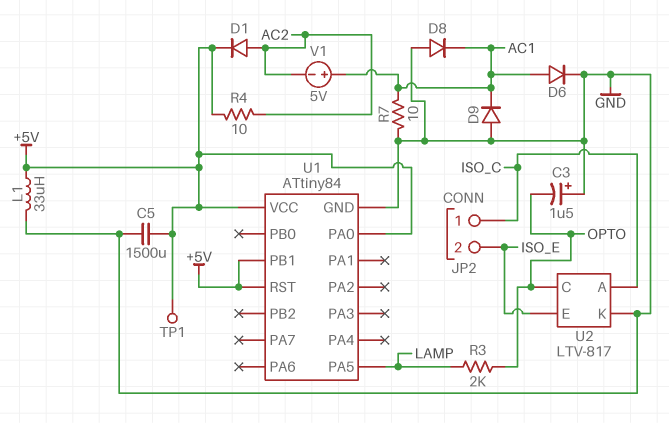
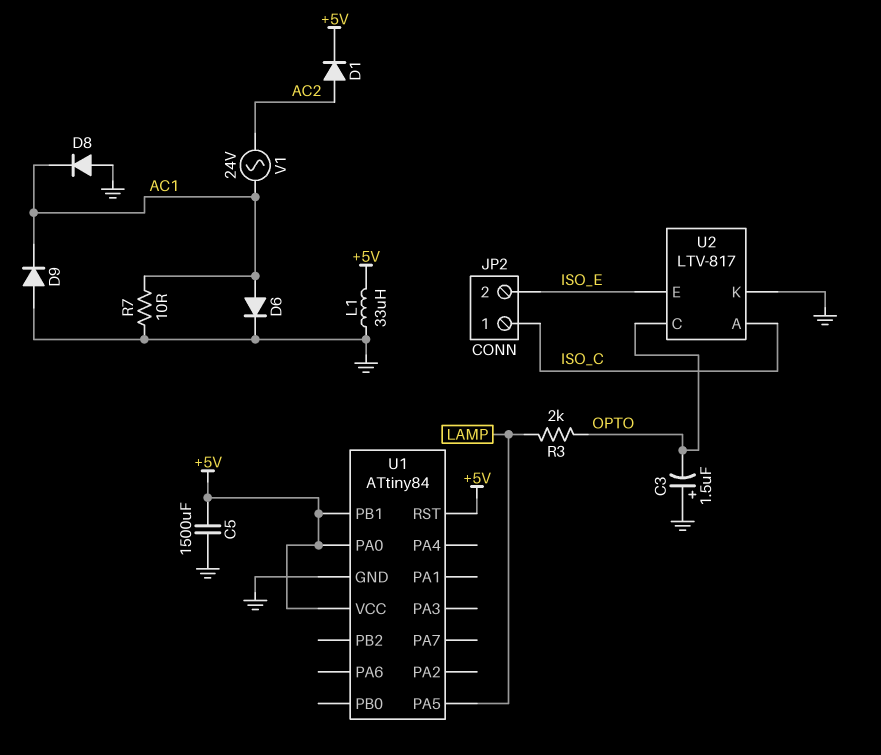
R4: 10 (+5V, AC2) -> none
TP1: test point (+5V) -> none
V1: 5V (plus AC1, minus AC2) -> AC 24V (AC1, AC2)

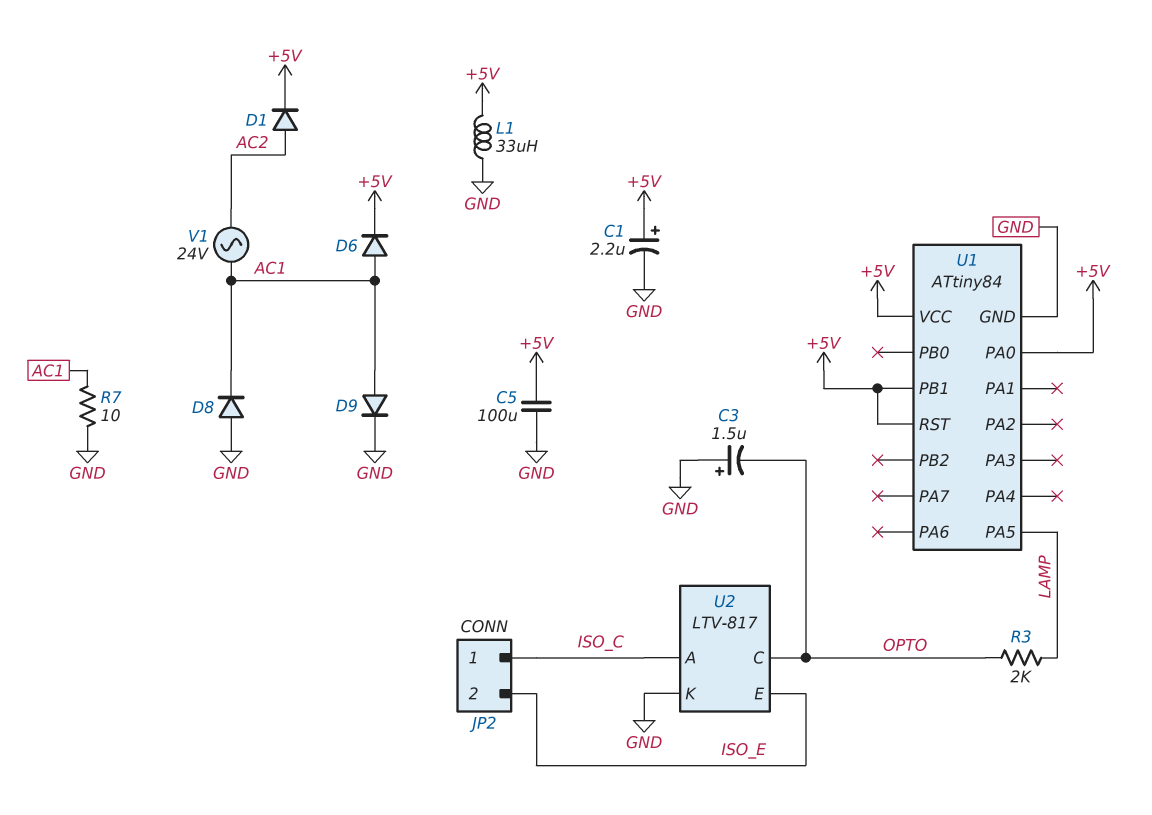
C1: none -> 2.2uF (plus +5V, minus GND)
C5: 1500uF (+5V, GND) -> 100uF (+5V, GND)
D6: diode (A AC1, K GND) -> diode (A AC1, K +5V)
D9: diode (A GND, K AC1) -> diode (A AC1, K GND)

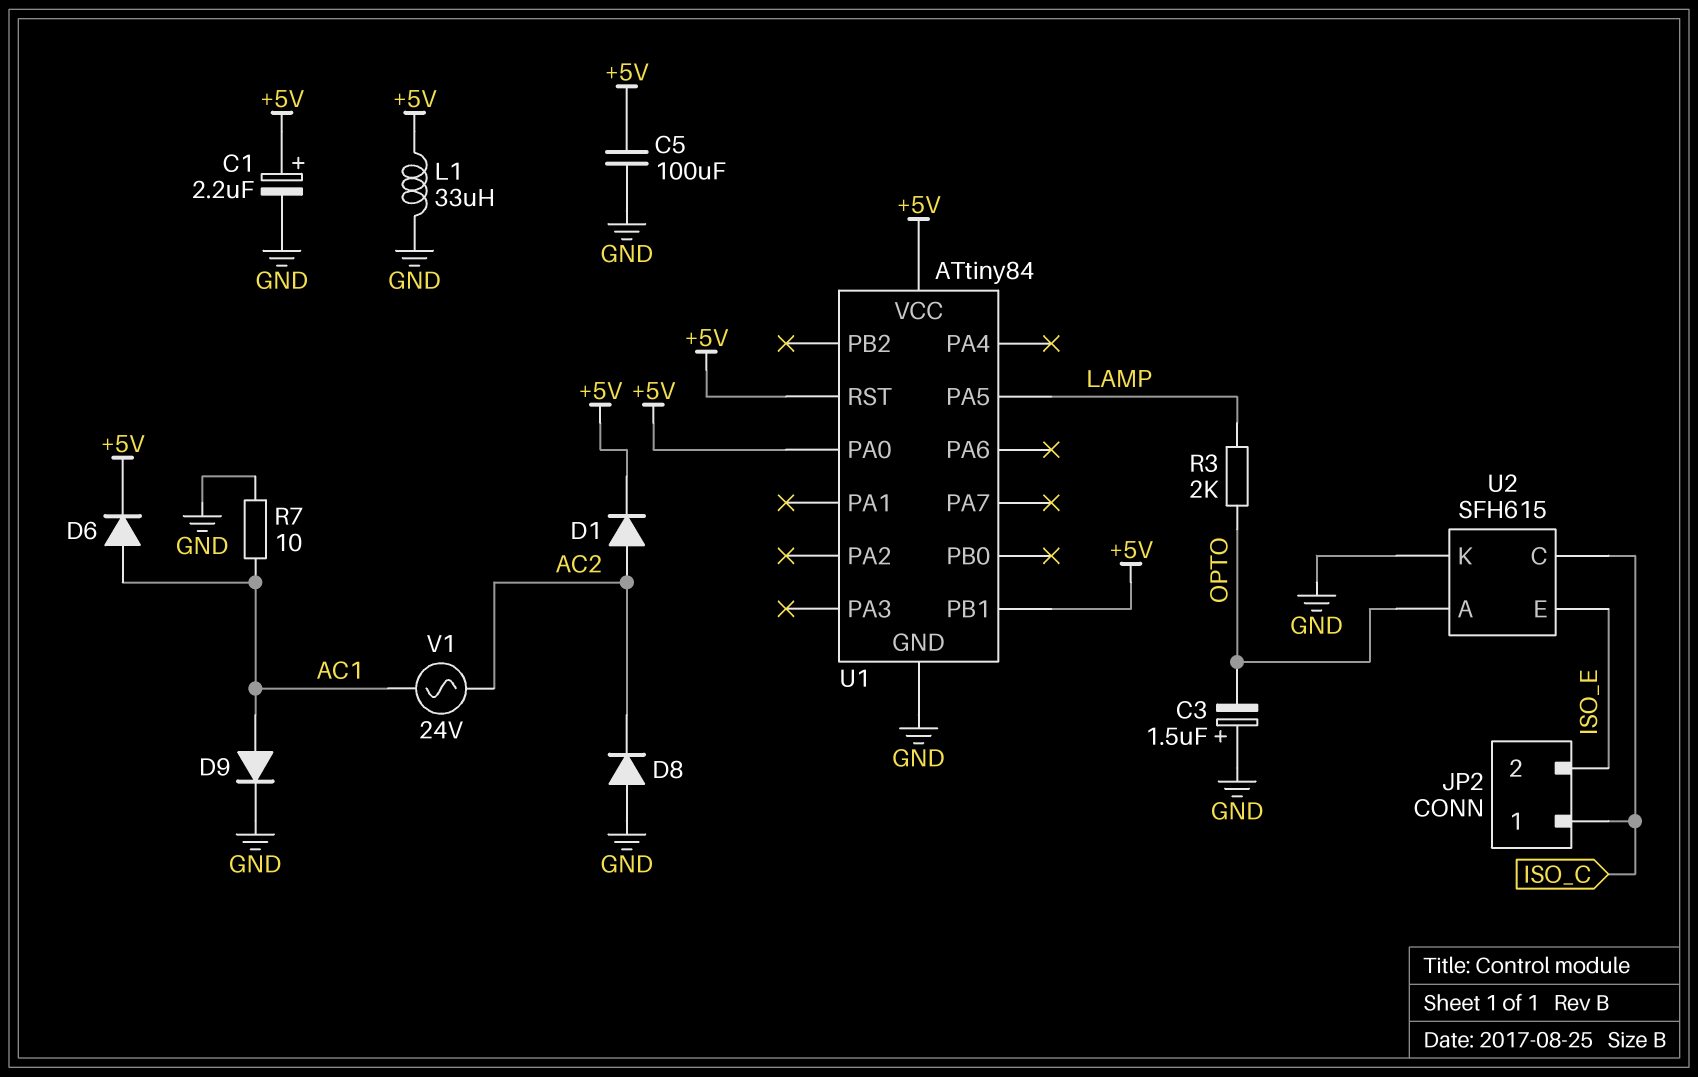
D8: diode (A GND, K AC1) -> diode (A GND, K AC2)
U2: LTV-817 -> SFH615
U2 pin A: ISO_C -> OPTO
U2 pin C: OPTO -> ISO_C

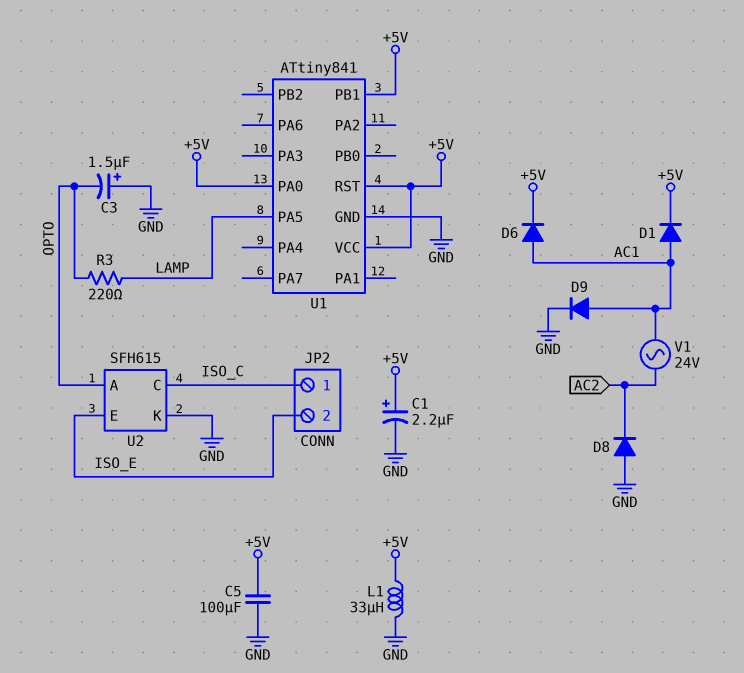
D1: diode (A AC2, K +5V) -> diode (A AC1, K +5V)
R3: 2k (LAMP, OPTO) -> 220 (LAMP, OPTO)
R7: 10 (AC1, GND) -> none
U1: ATtiny84 -> ATtiny841

